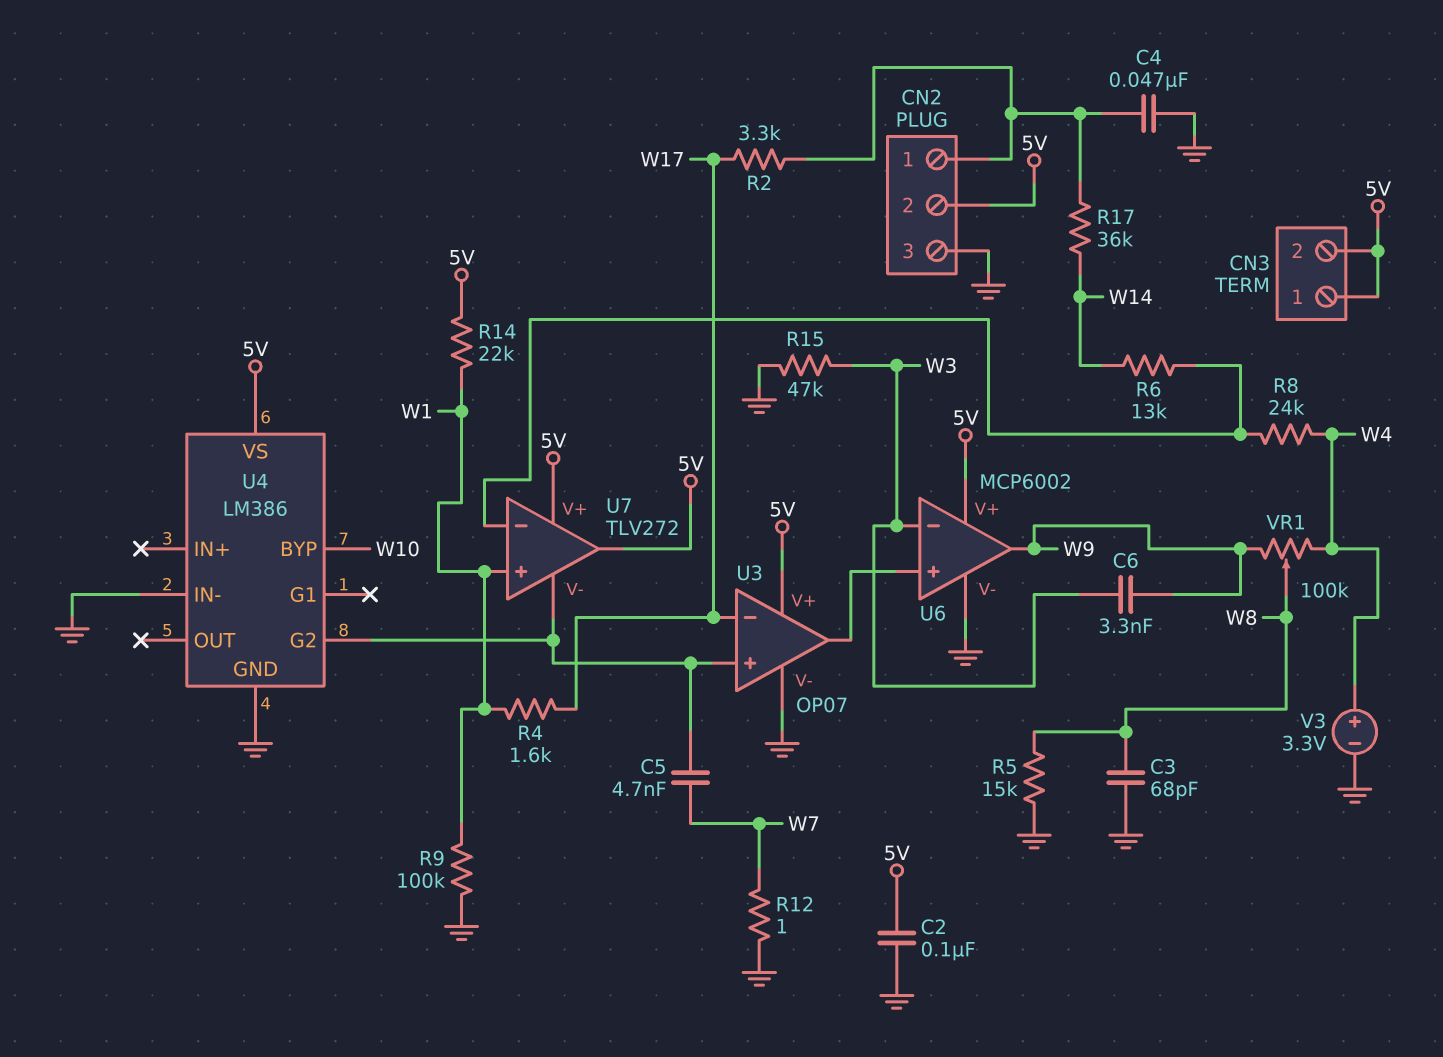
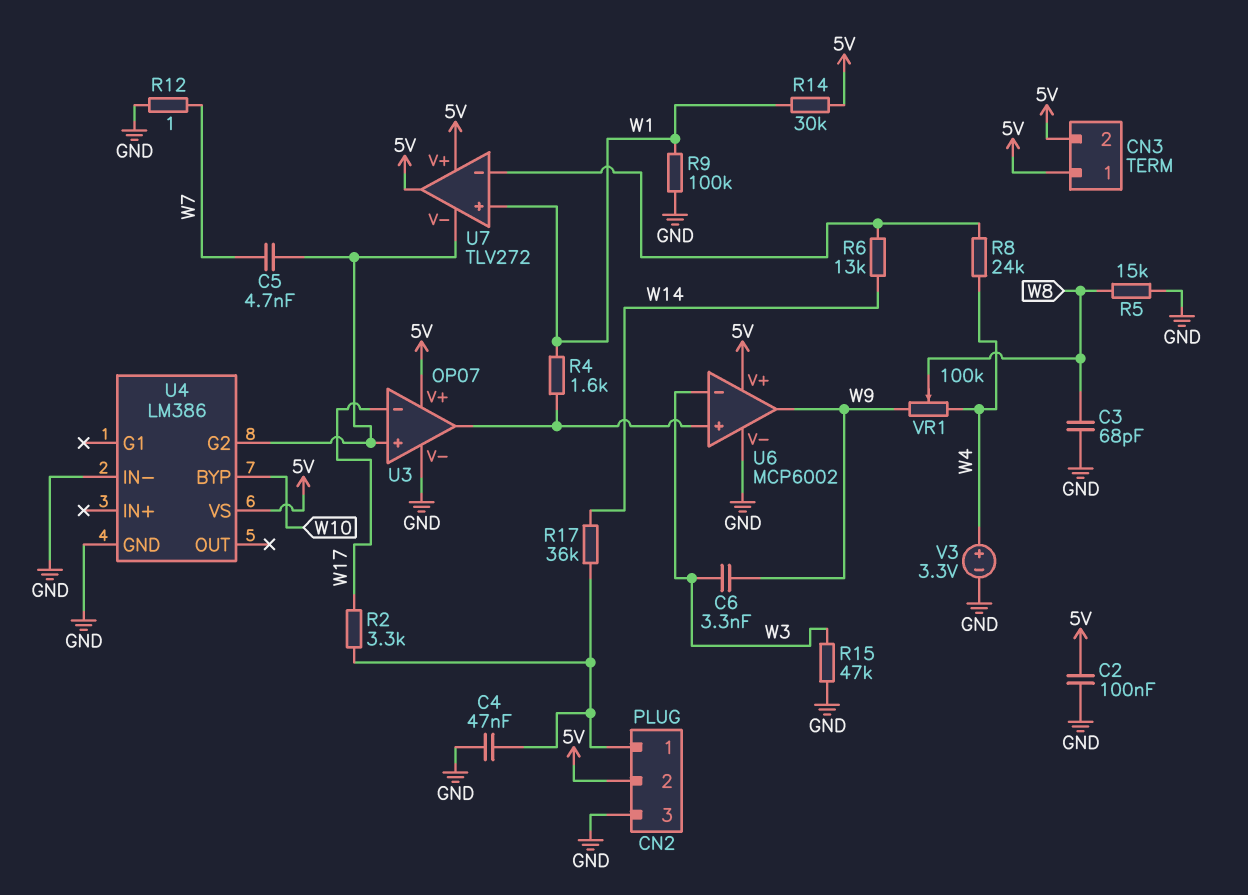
R4: 1.6k (W1, W17) -> 1.6k (U3/out, W1)
R14: 22k (5V, W1) -> 30k (5V, W1)

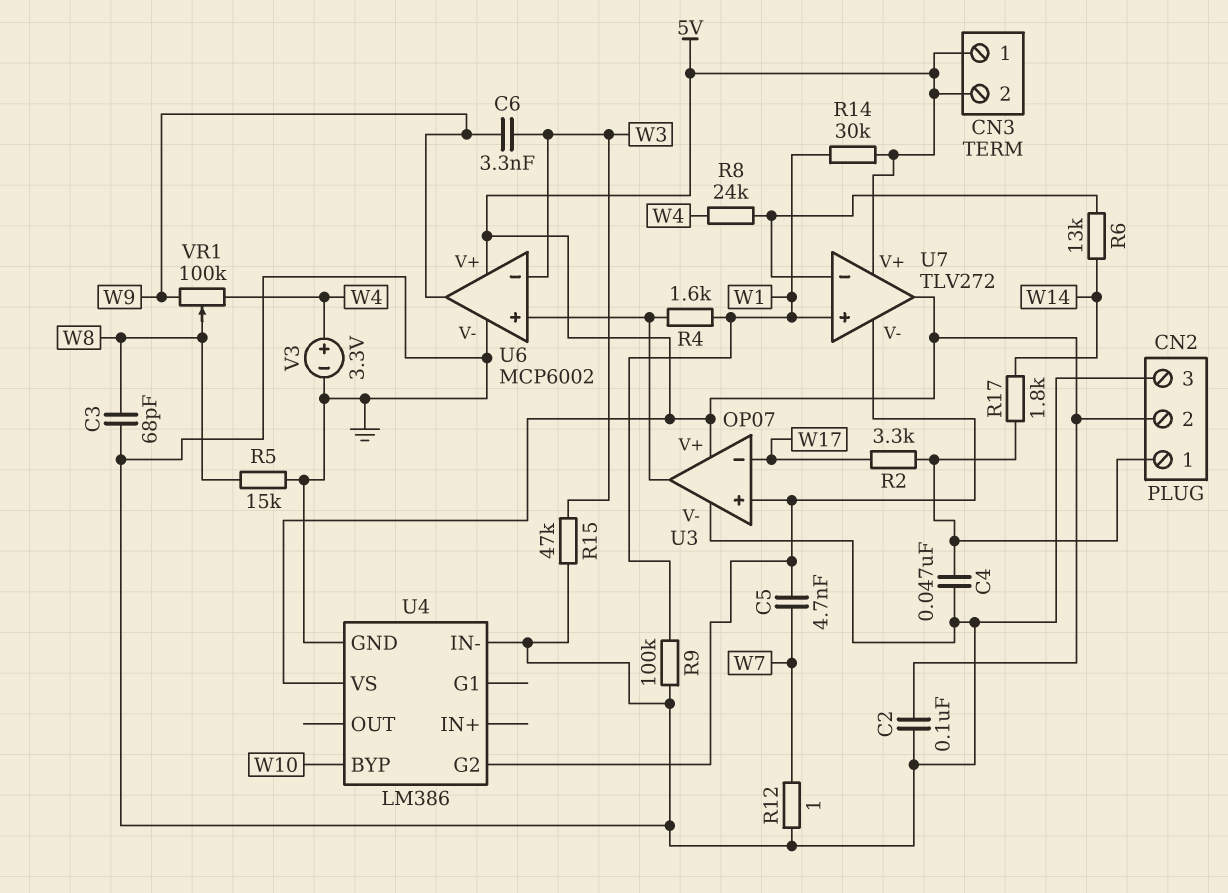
R17: 36k (CN2/1, W14) -> 1.8k (CN2/1, W14)

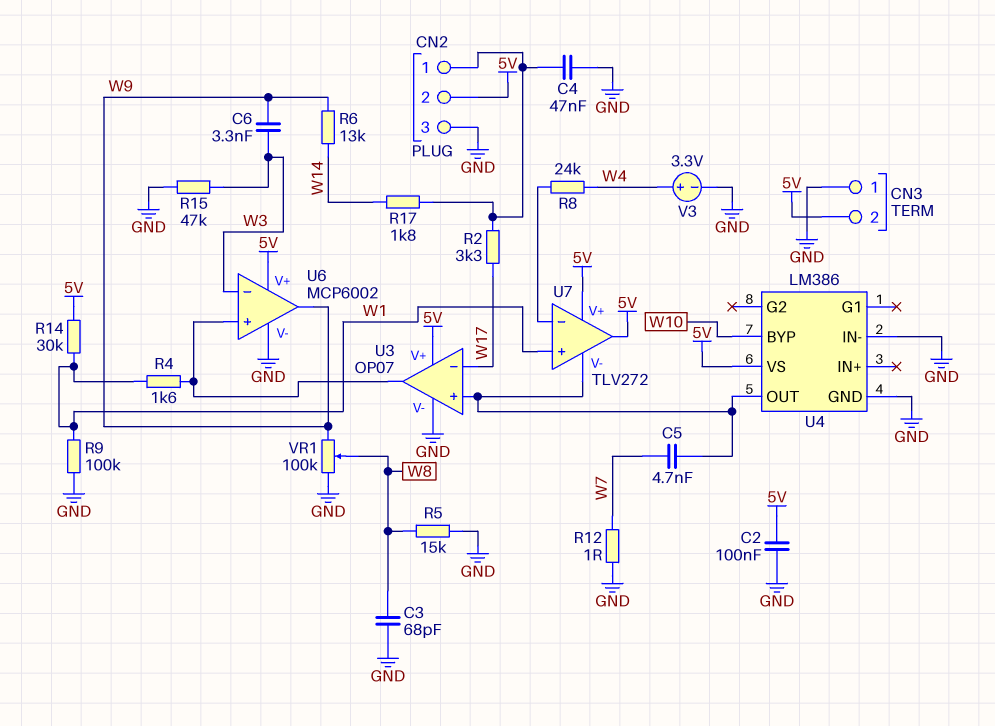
CN3 pin 1: 5V -> GND
R6: 13k (U7/in-, W14) -> 13k (W9, W14)
U4 pin G2: U3/in+ -> none
U4 pin OUT: none -> U3/in+
VR1: 100k (W4, W9, wiper W8) -> 100k (GND, W9, wiper W8)

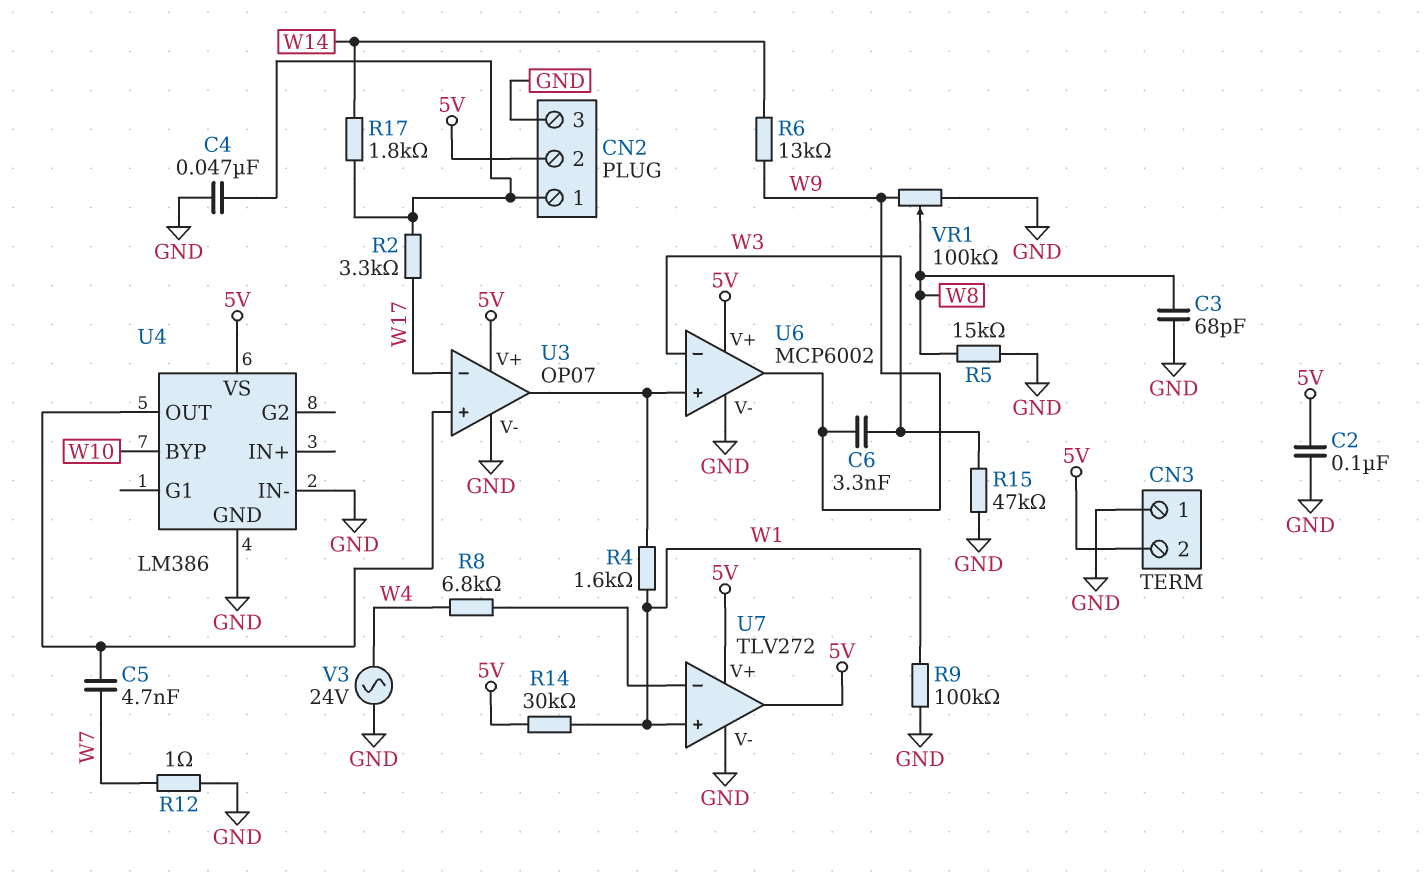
R8: 24k (U7/in-, W4) -> 6.8k (U7/in-, W4)
U7 pin V-: U3/in+ -> GND
V3: 3.3V (plus W4, minus GND) -> AC 24V (GND, W4)

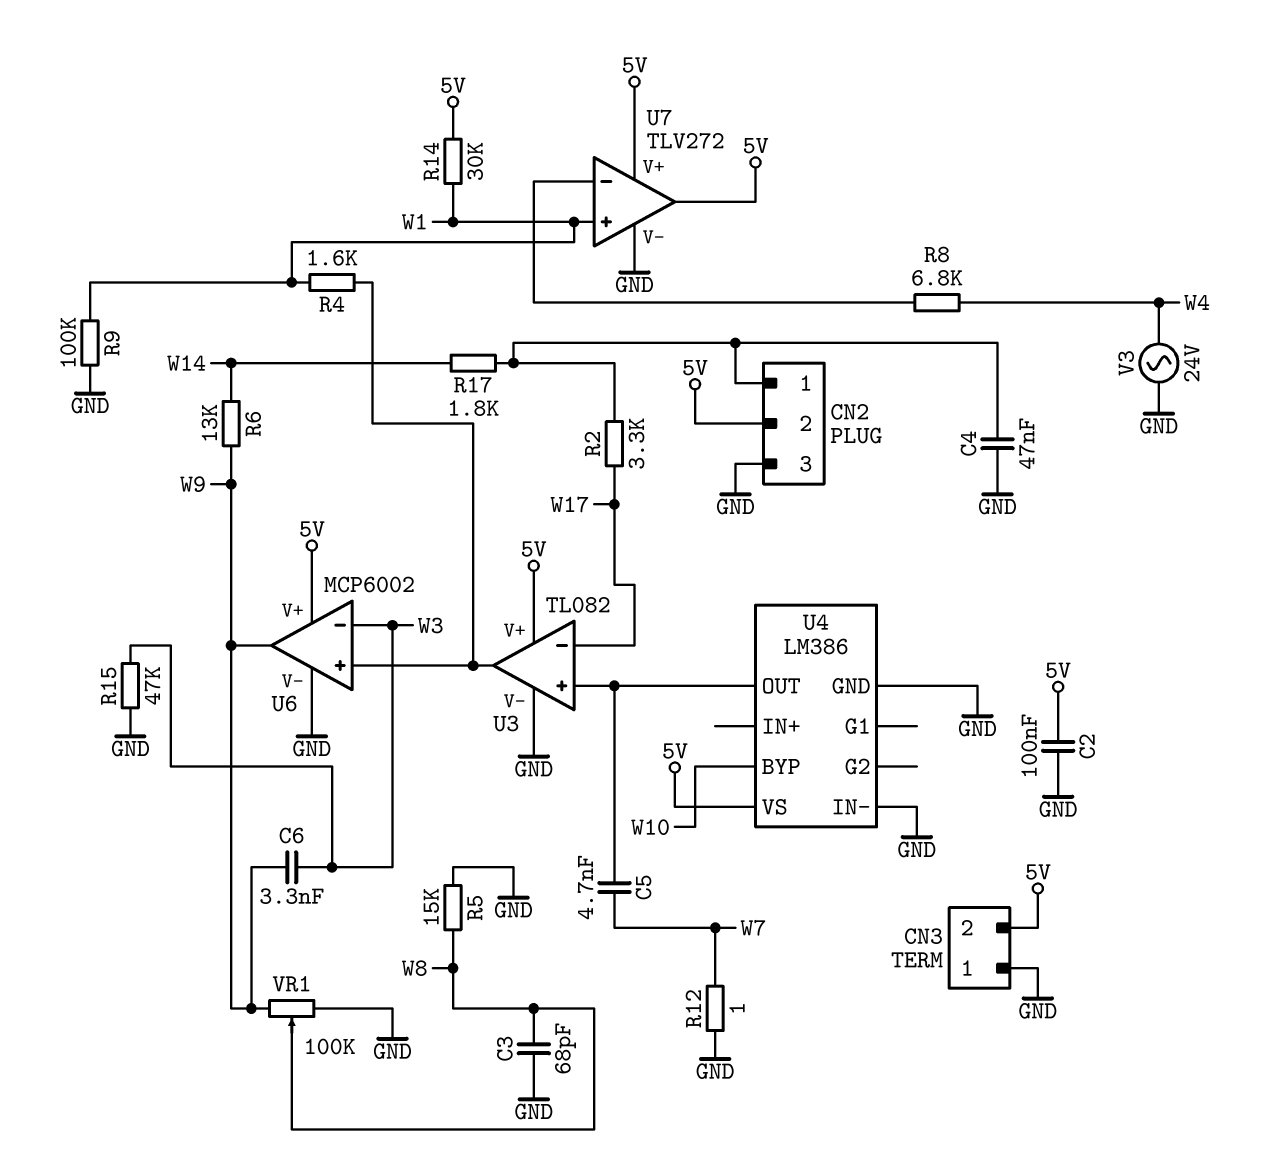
U3: OP07 -> TL082

